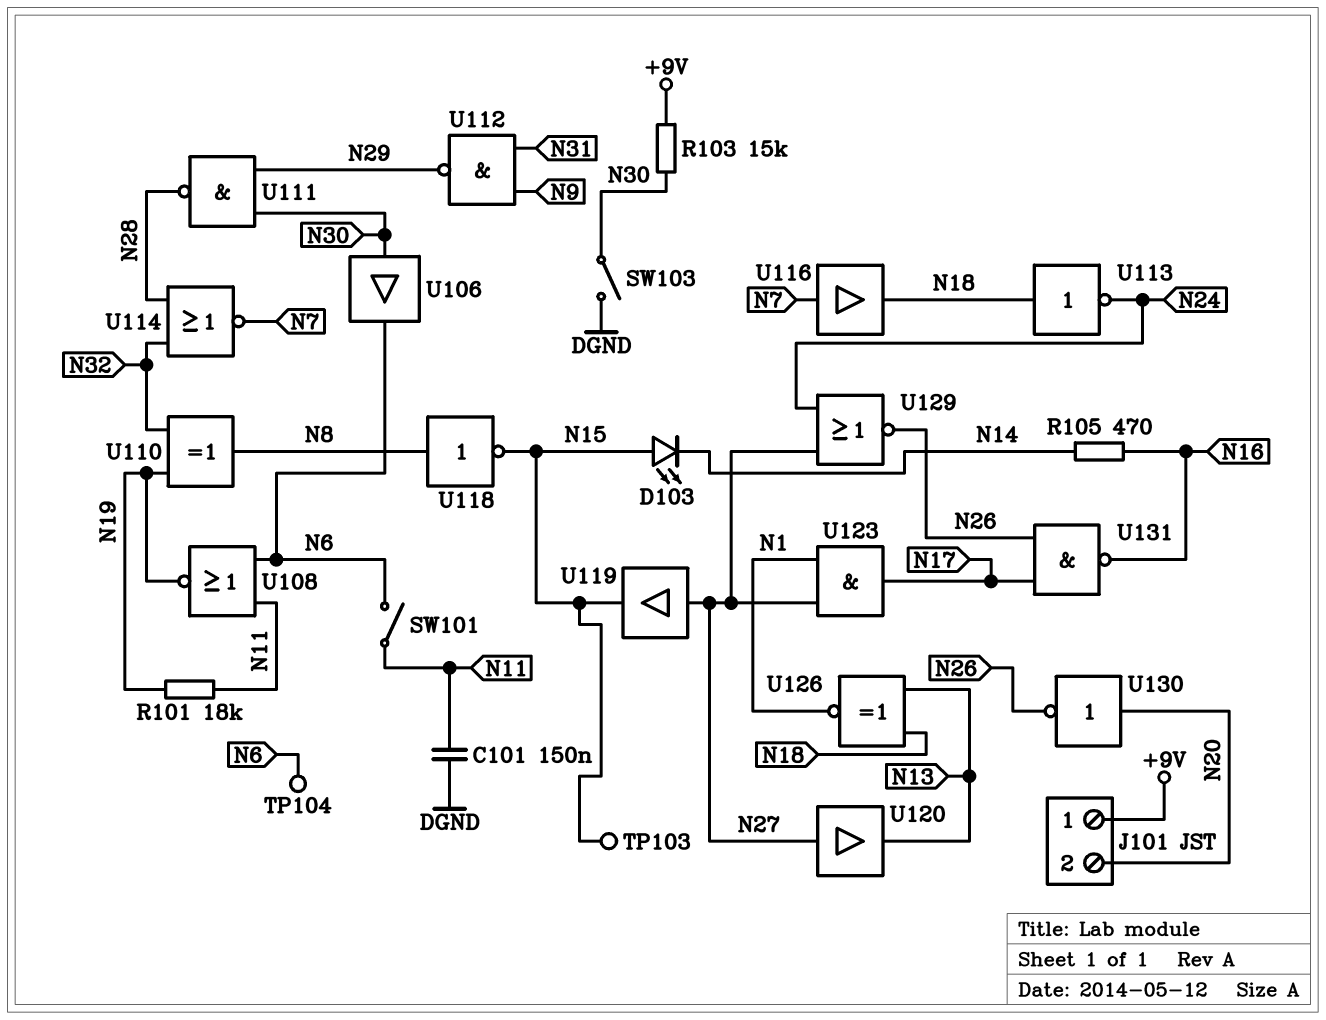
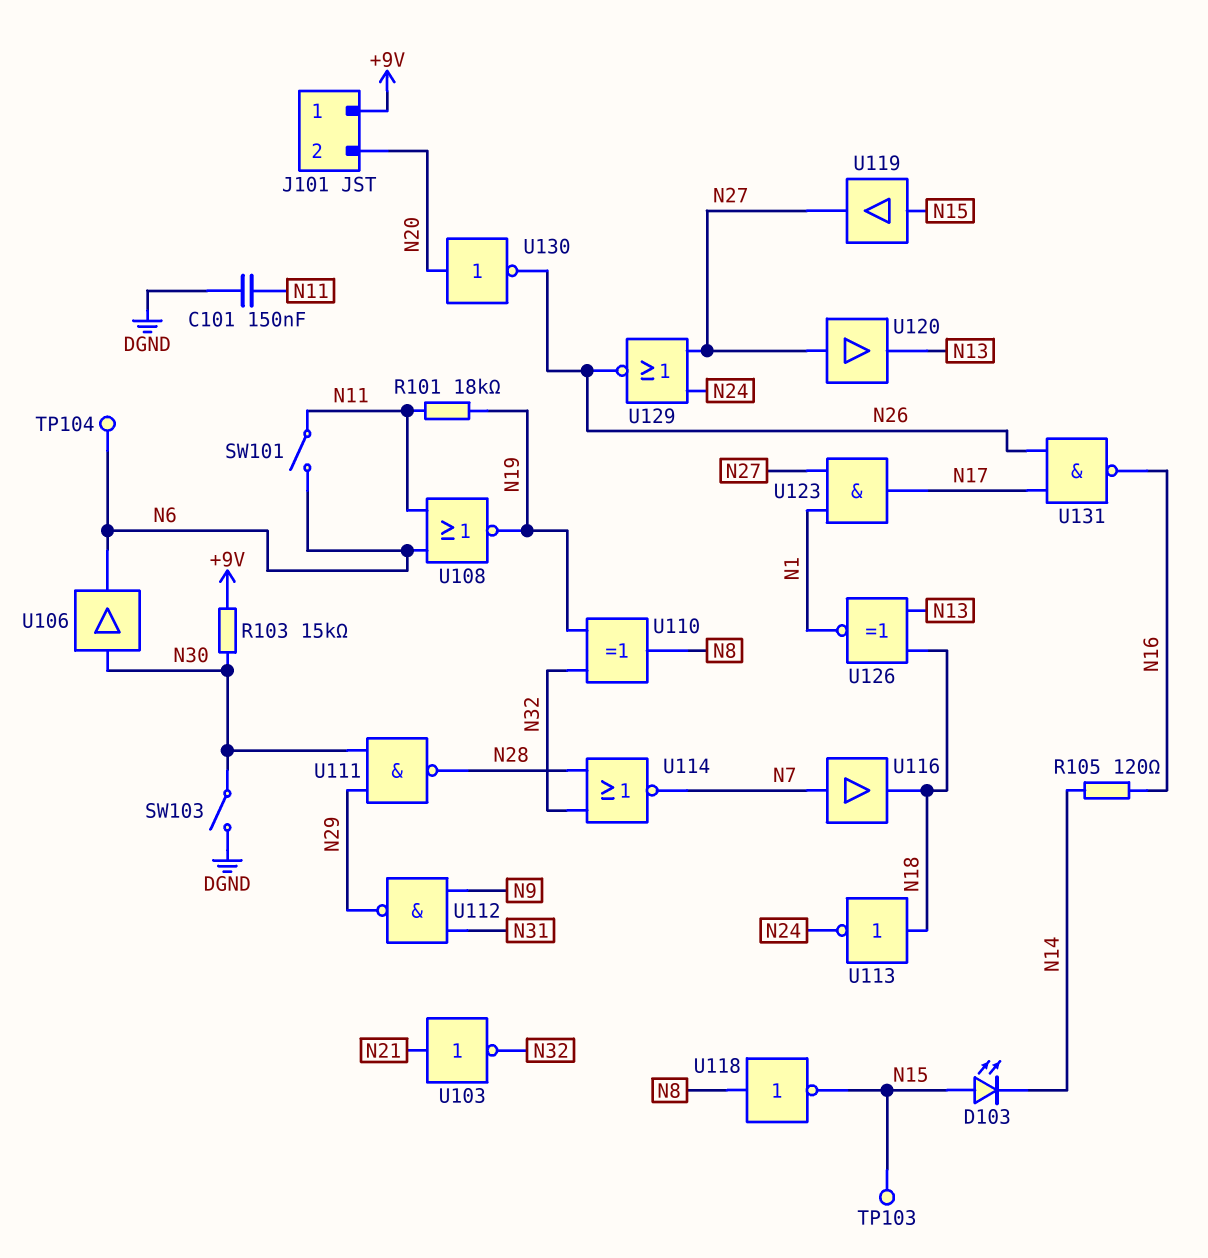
R105: 470 (N14, N16) -> 120 (N14, N16)
U103: none -> NOT (in N21, out N32)
U119: buffer (in N27, out N15) -> buffer (in N15, out N27)

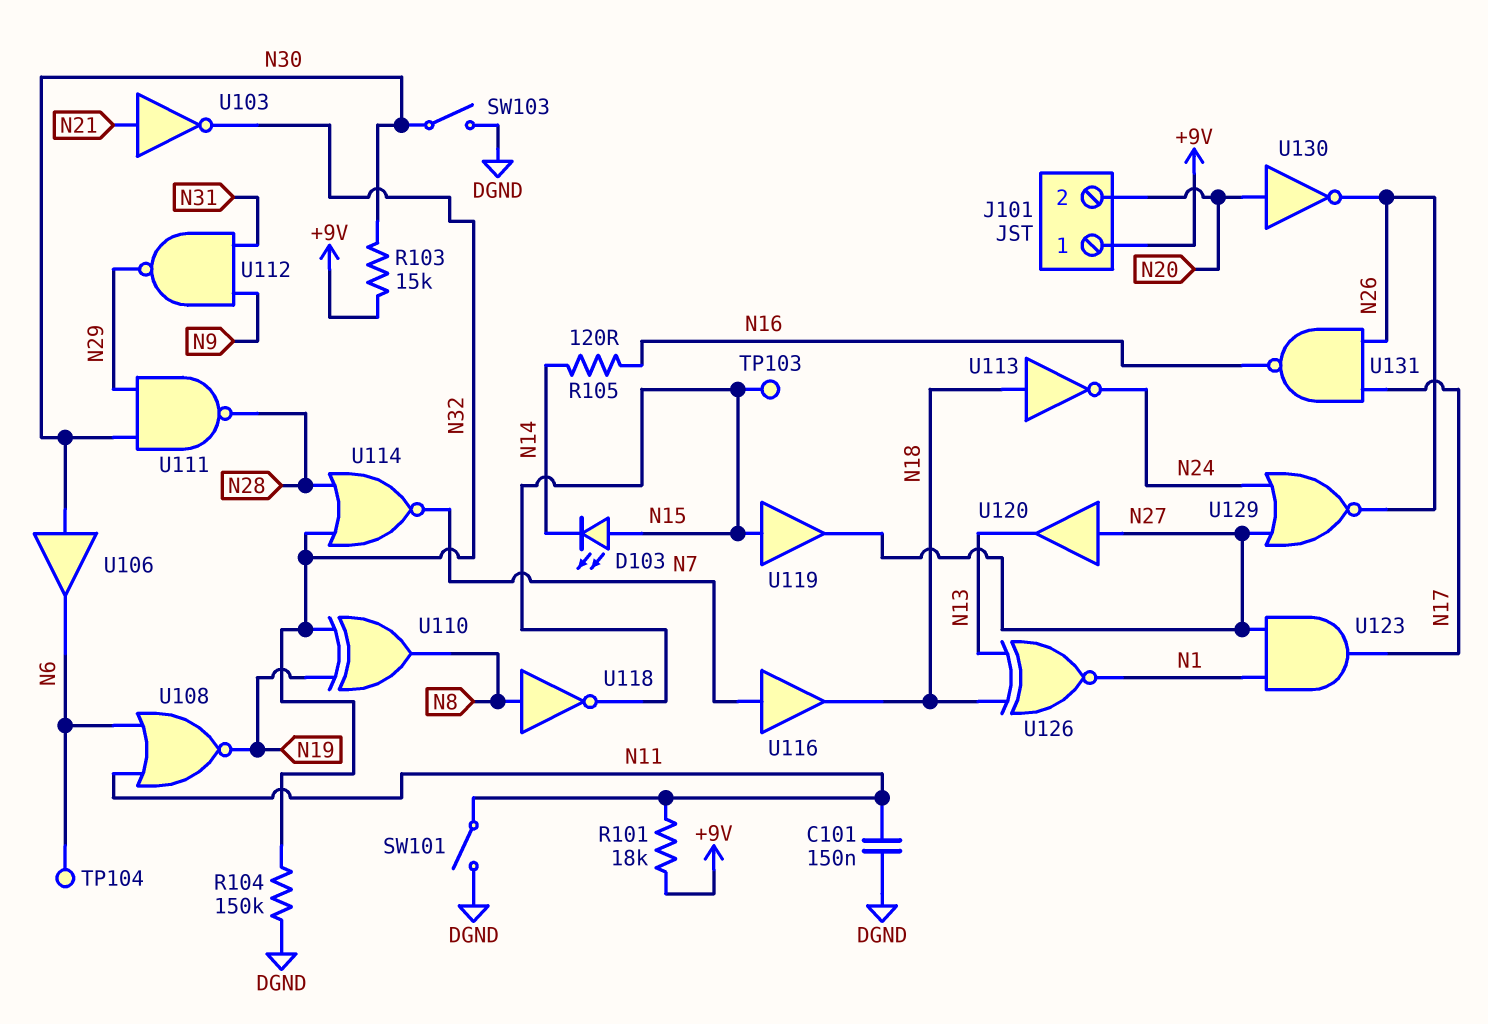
R101: 18k (N11, N19) -> 18k (+9V, N11)
R104: none -> 150k (DGND, N32)
SW101: switch (N6, N11) -> switch (DGND, N11)

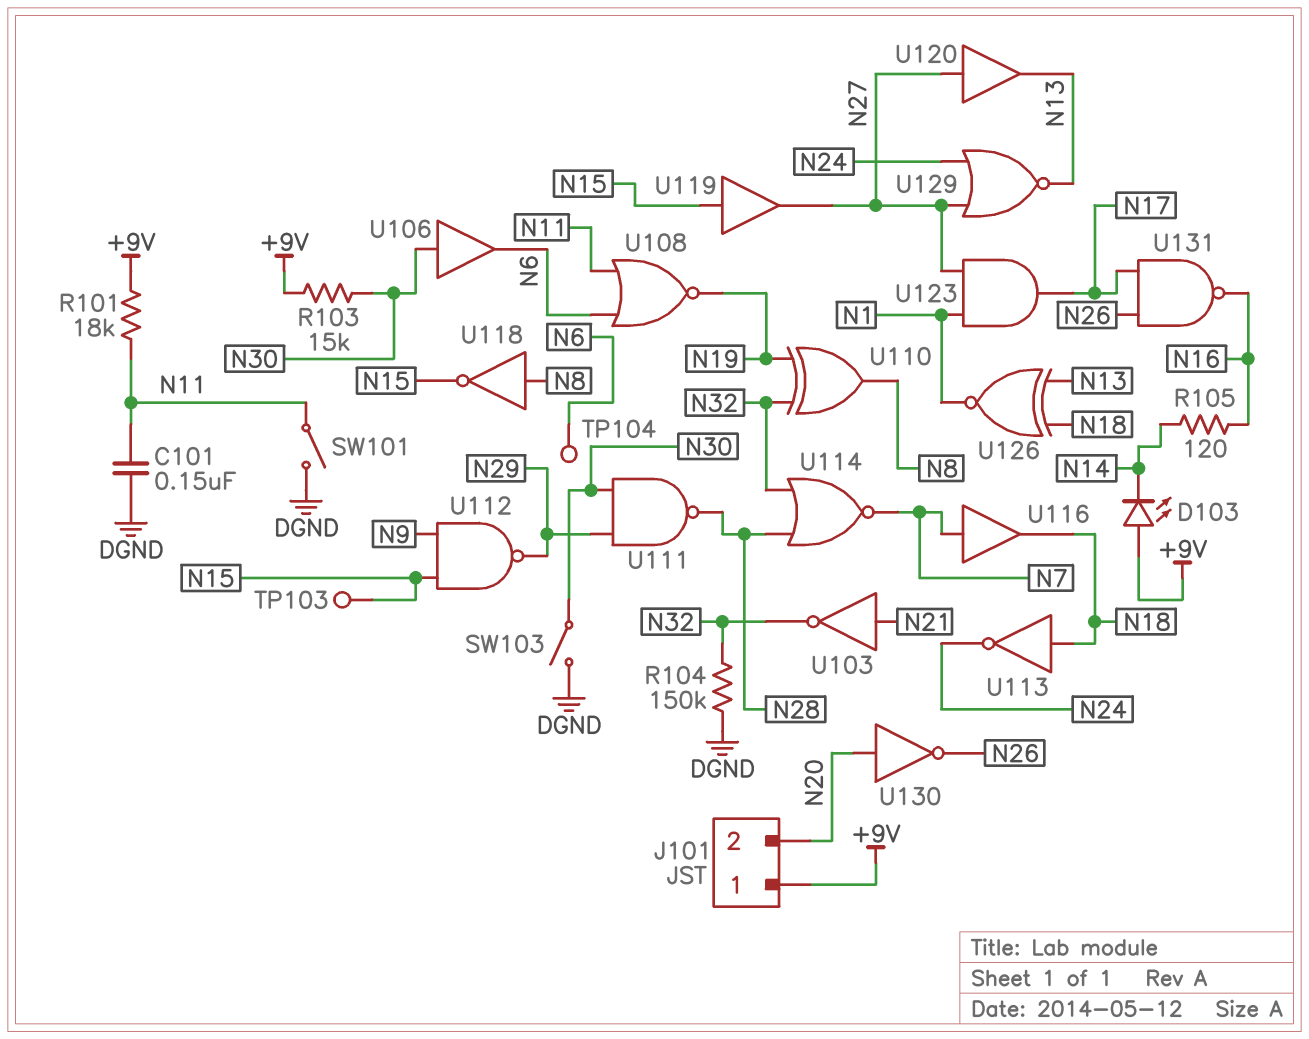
D103: LED (A N15, K N14) -> LED (A +9V, K N14)
U112: NAND (in N9, in N31, out N29) -> NAND (in N9, in N15, out N29)
U129: NOR (in N24, in N27, out N26) -> NOR (in N24, in N27, out N13)

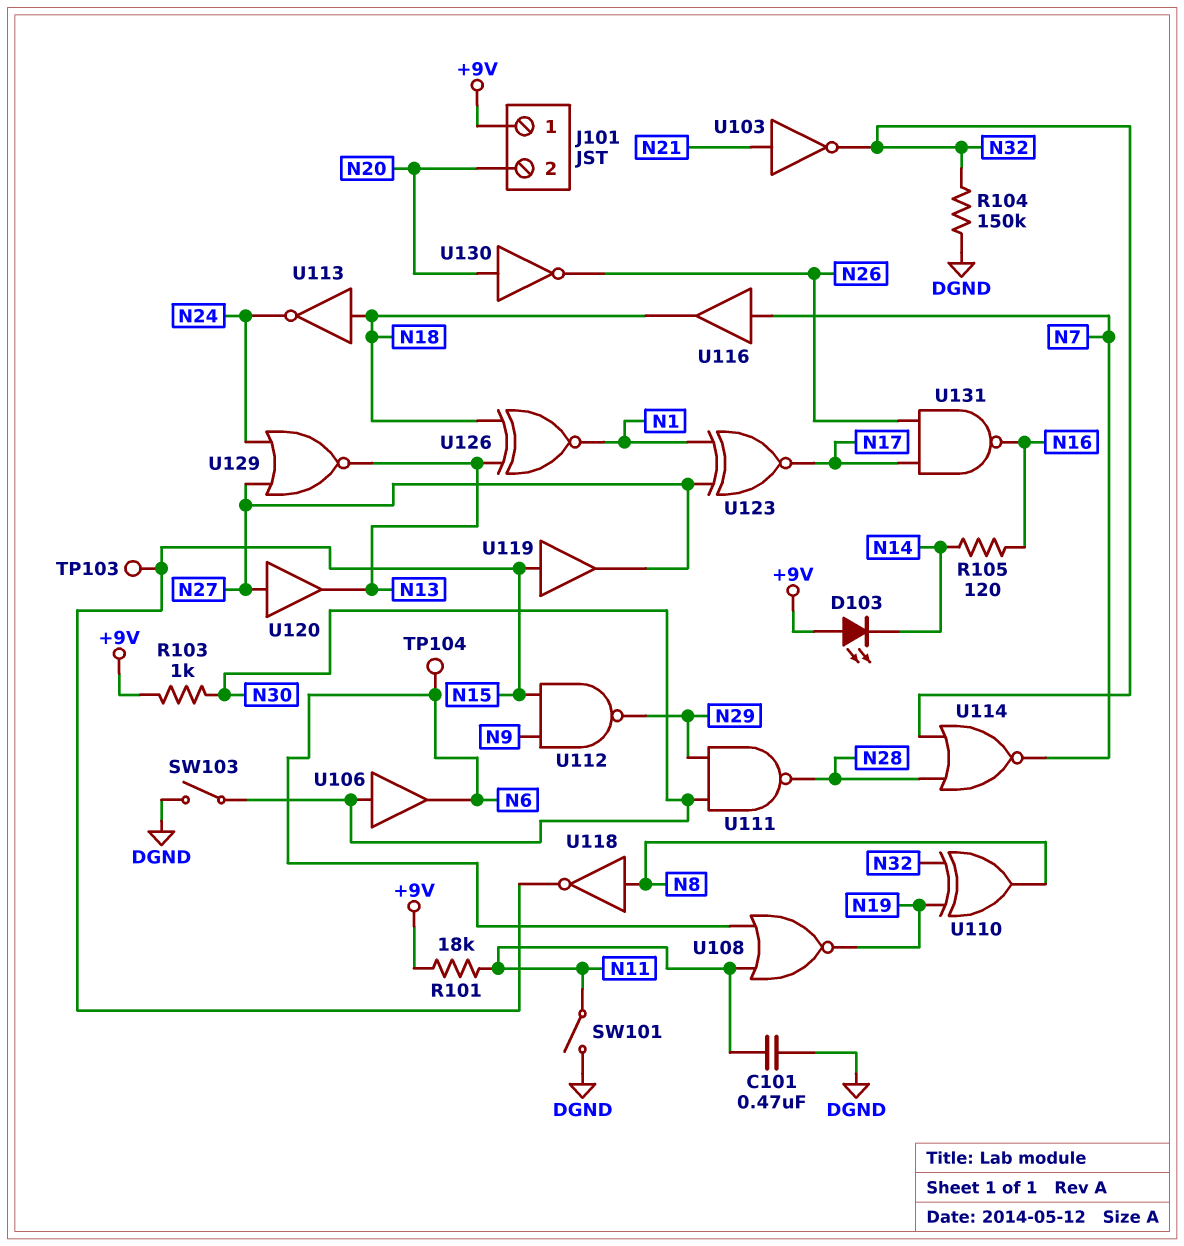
C101: 150nF (DGND, N11) -> 470nF (DGND, N11)
R103: 15k (+9V, N30) -> 1k (+9V, N30)
U123: AND (in N1, in N27, out N17) -> XNOR (in N1, in N27, out N17)

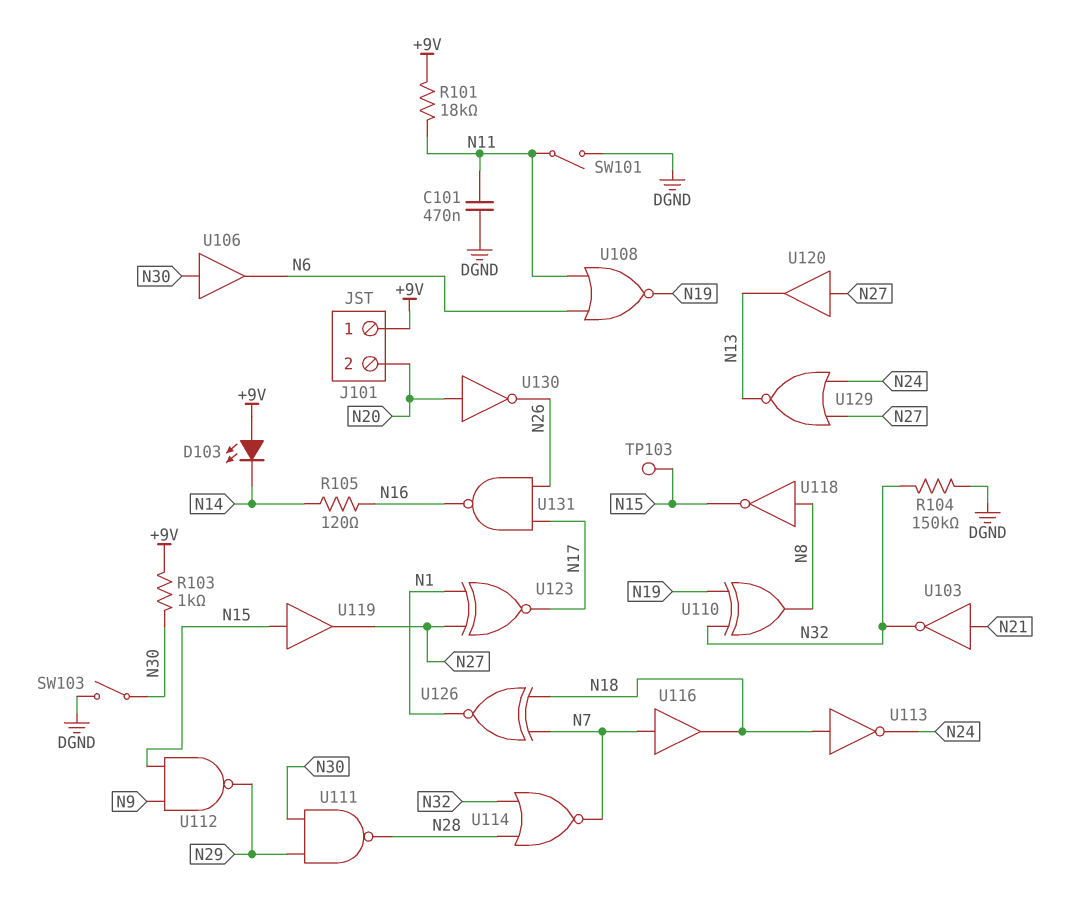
TP104: test point (N6) -> none
U126: XNOR (in N13, in N18, out N1) -> XNOR (in N7, in N18, out N1)

